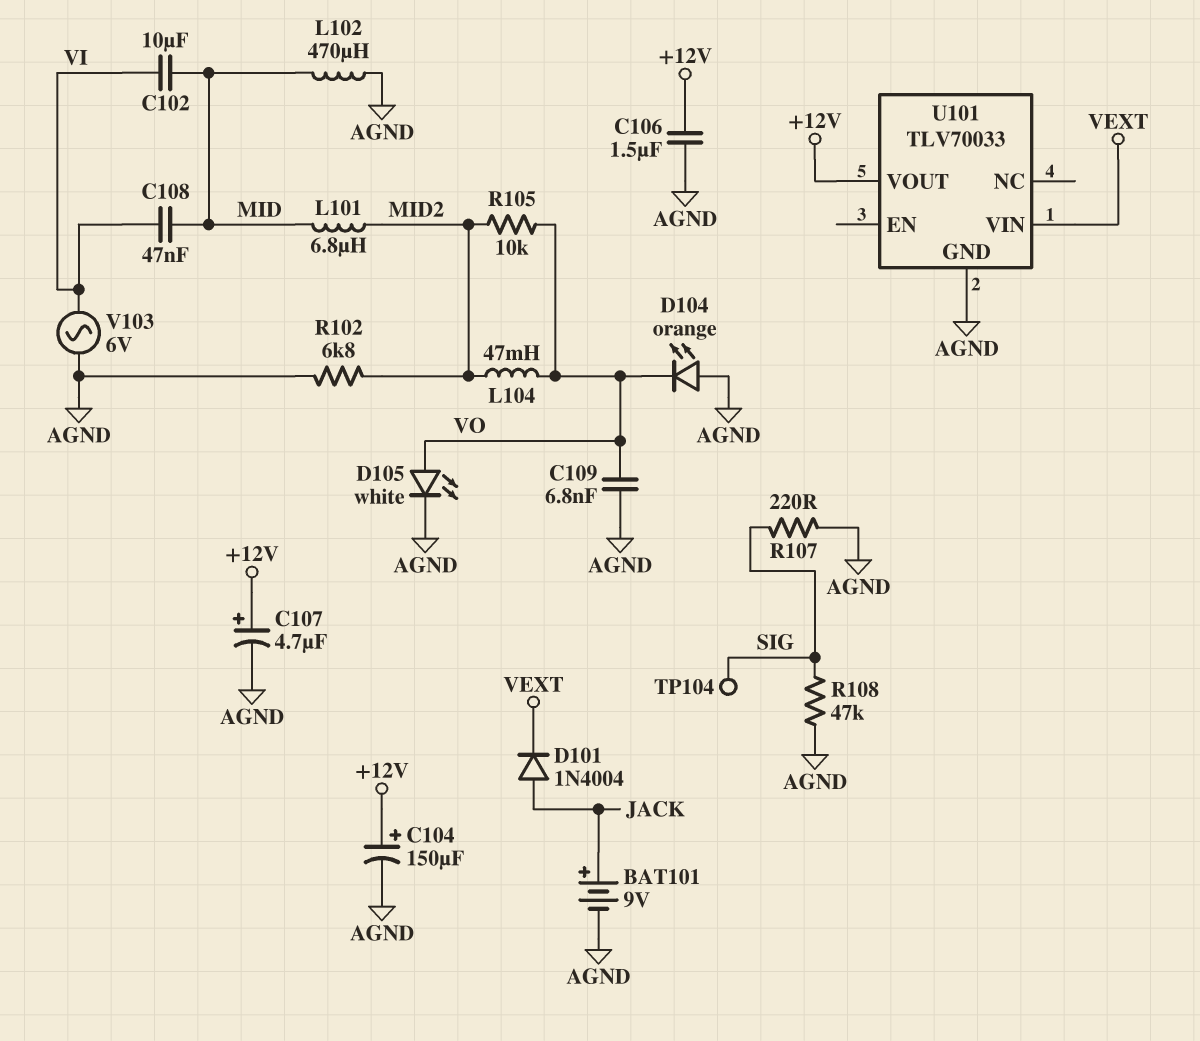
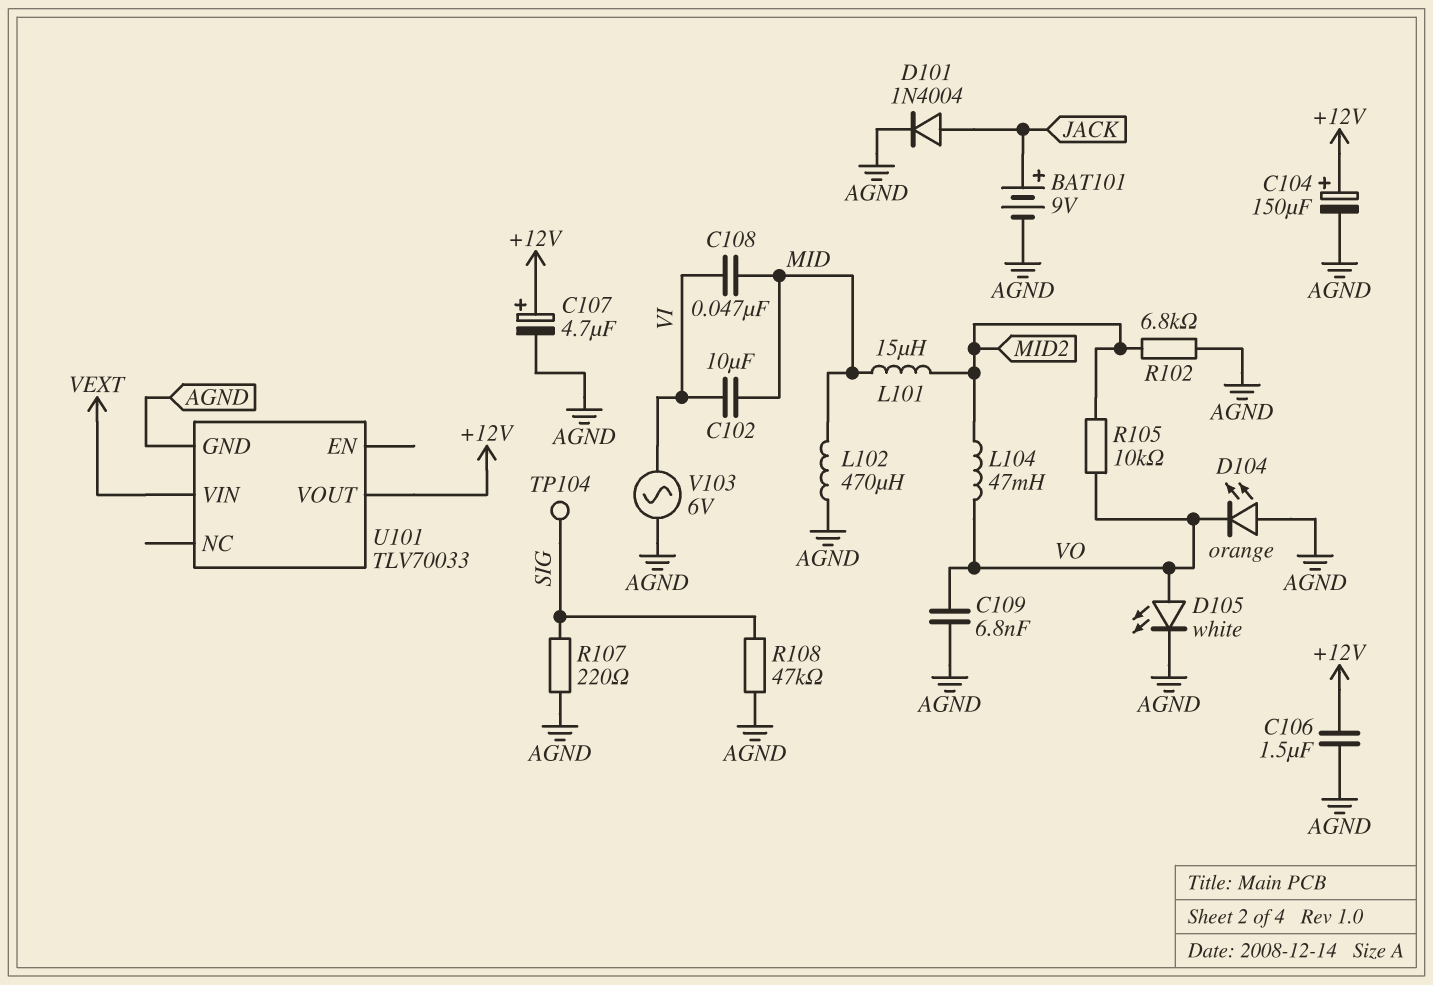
D101: diode 1N4004 (A JACK, K VEXT) -> diode 1N4004 (A JACK, K AGND)
L101: 6.8uH (MID, MID2) -> 15uH (MID, MID2)

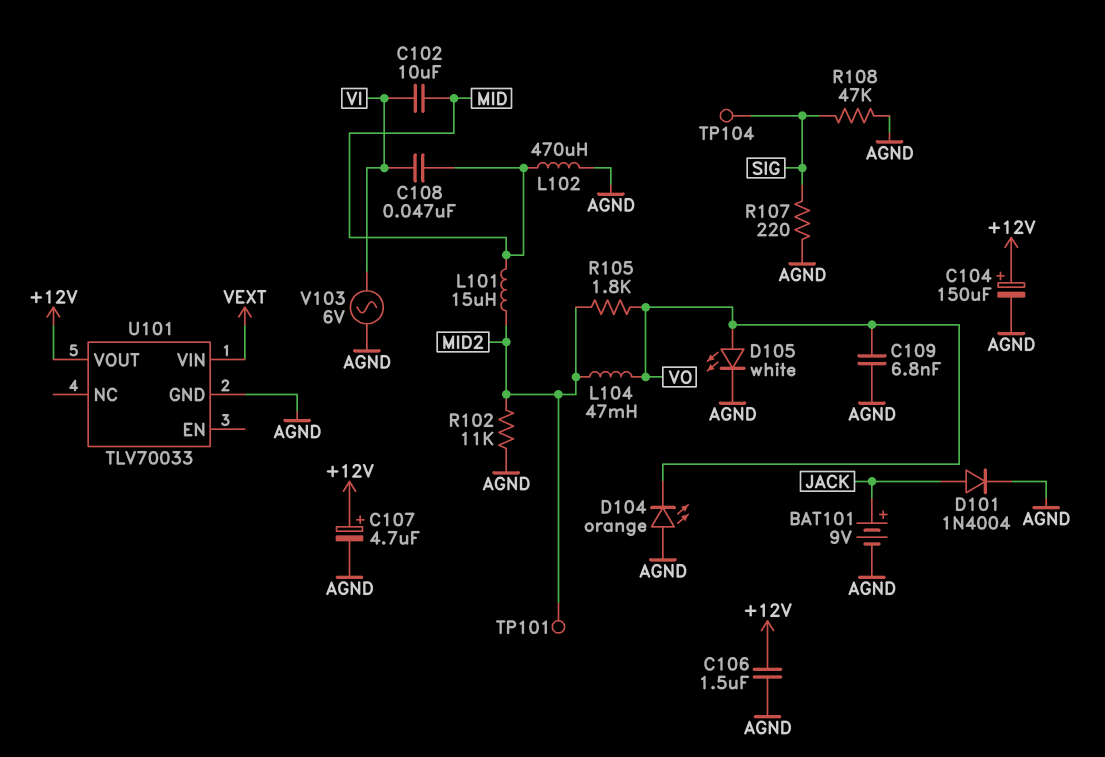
R102: 6.8k (AGND, MID2) -> 11k (AGND, MID2)
R105: 10k (MID2, VO) -> 1.8k (MID2, VO)
TP101: none -> test point (MID2)

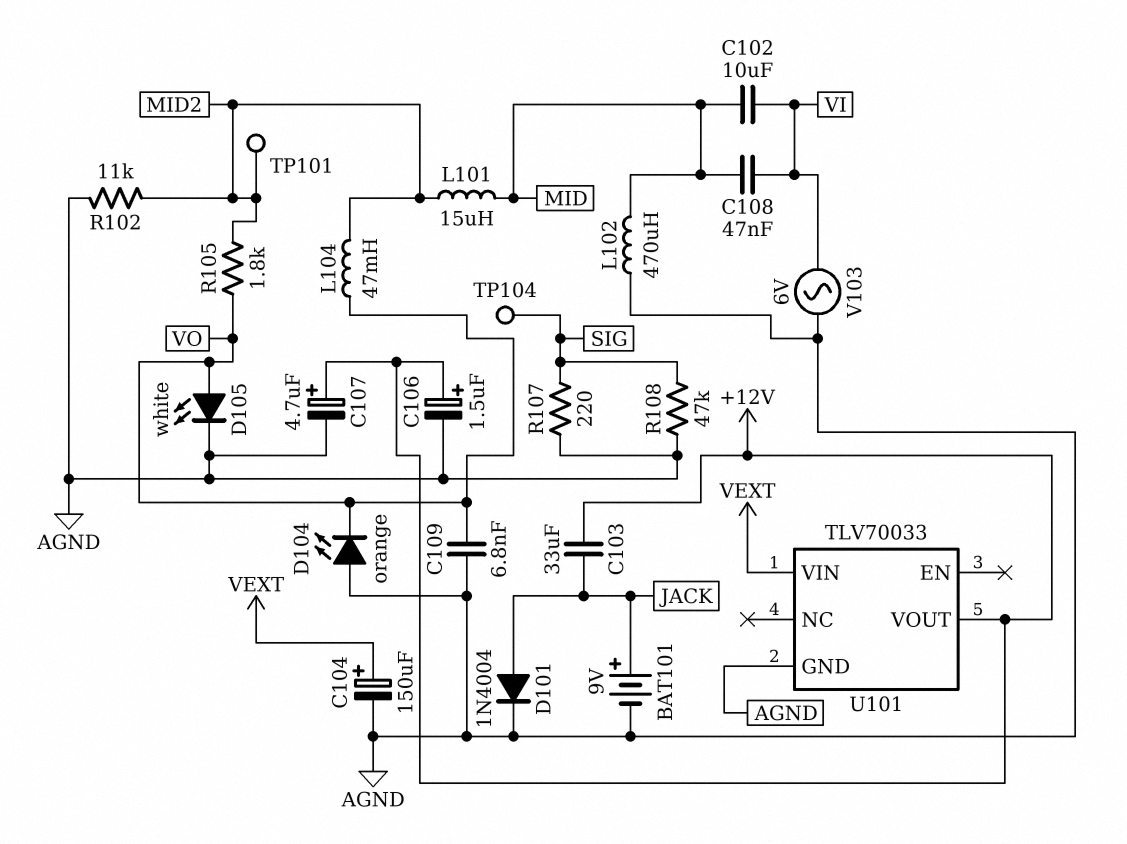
C103: none -> 33uF (+12V, JACK)
C104: 150uF (plus +12V, minus AGND) -> 150uF (plus VEXT, minus AGND)
C106: 1.5uF (+12V, AGND) -> 1.5uF (plus +12V, minus AGND)

